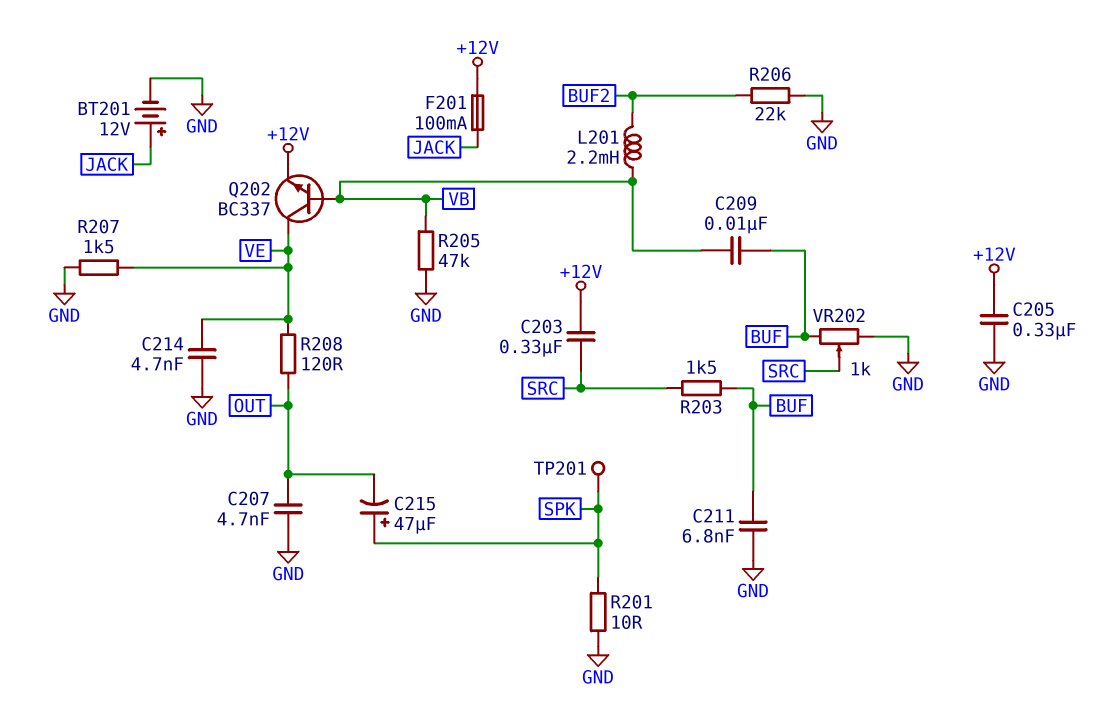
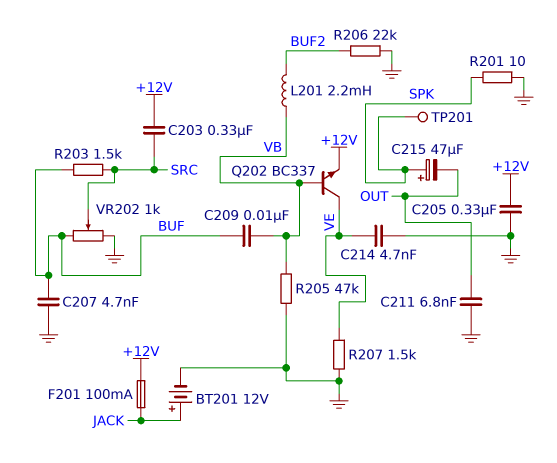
C207: 4.7nF (GND, OUT) -> 4.7nF (BUF, GND)
C211: 6.8nF (BUF, GND) -> 6.8nF (GND, OUT)
R208: 120 (OUT, VE) -> none

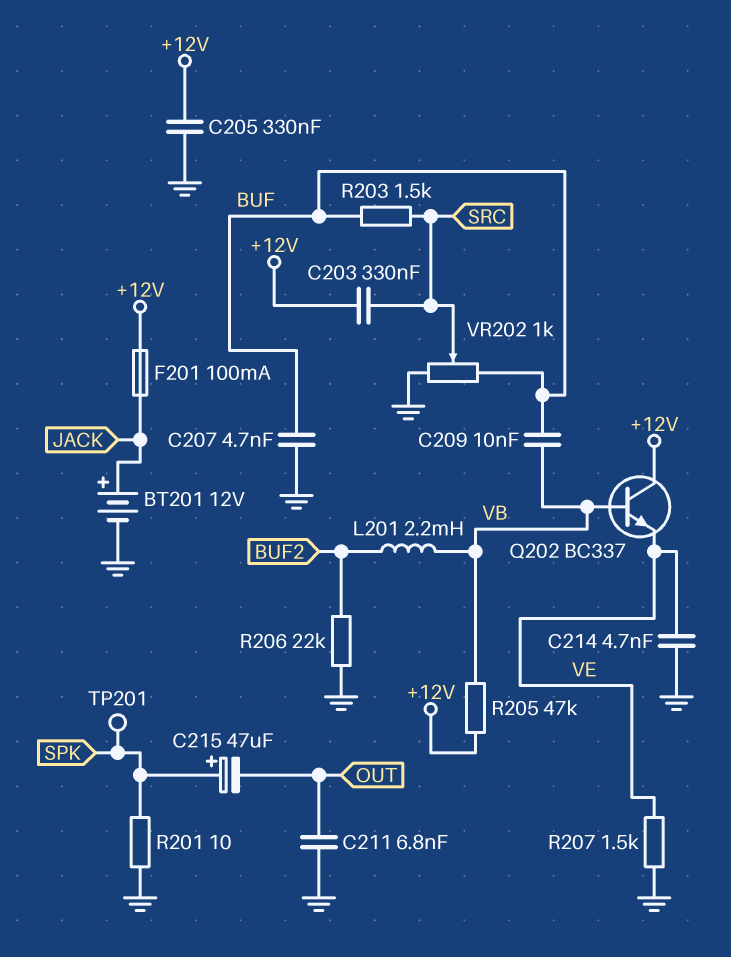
Q202: NPN BC337 (B VB, C VE, E +12V) -> NPN BC337 (B VB, C +12V, E VE)
R205: 47k (GND, VB) -> 47k (+12V, VB)

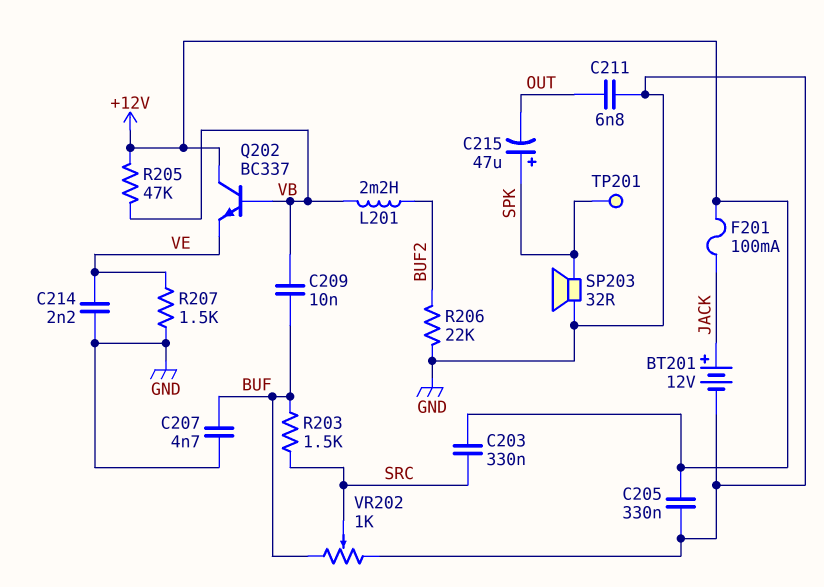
C214: 4.7nF (GND, VE) -> 2.2nF (GND, VE)
R201: 10 (GND, SPK) -> none
SP203: none -> speaker 32R (GND, SPK)

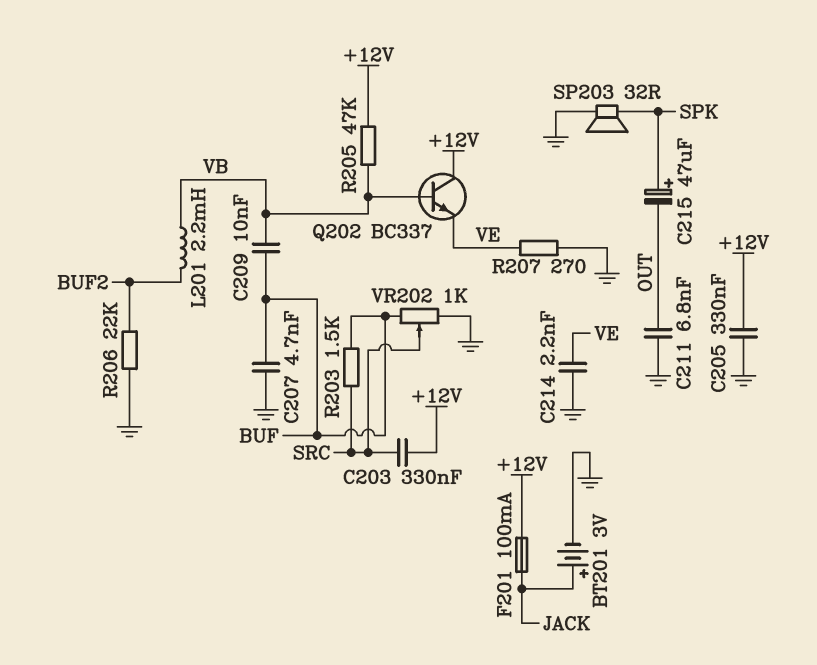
BT201: 12V (plus JACK, minus GND) -> 3V (plus JACK, minus GND)
R207: 1.5k (GND, VE) -> 270 (GND, VE)
TP201: test point (SPK) -> none

